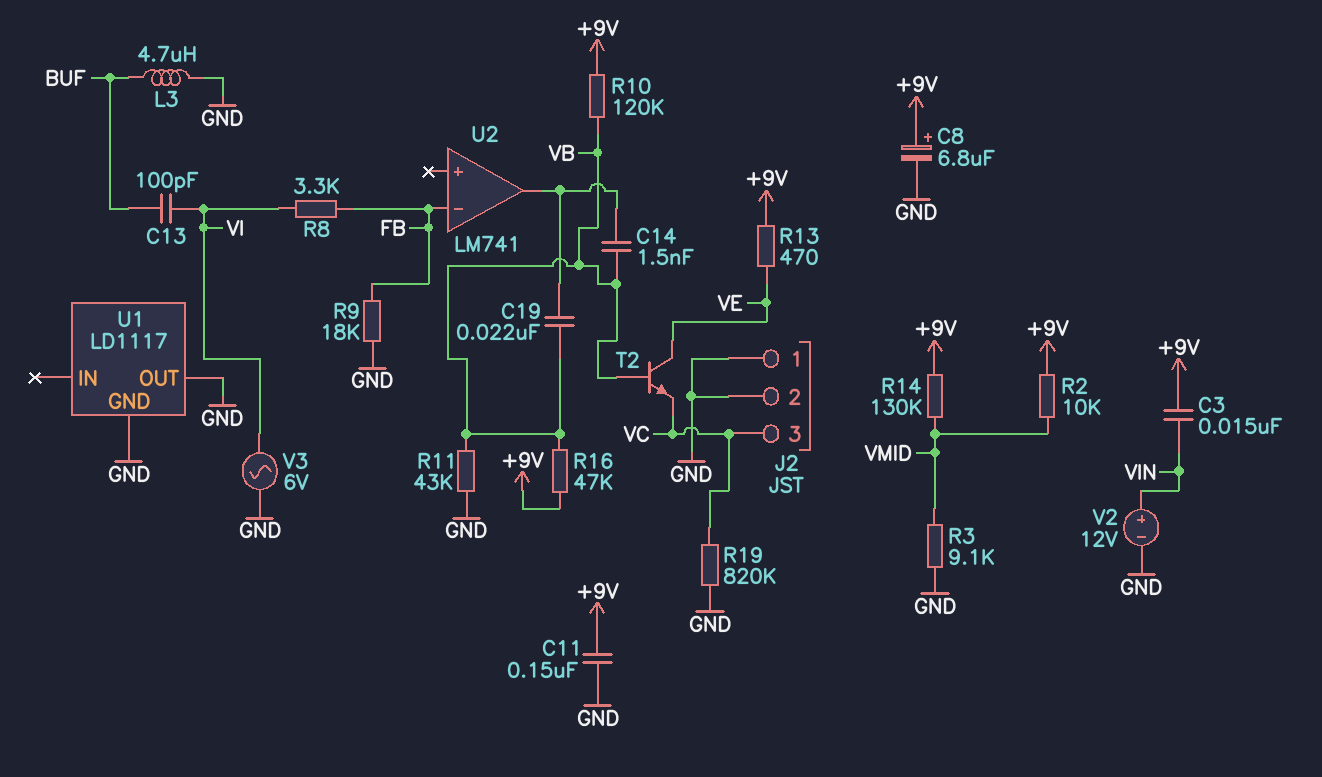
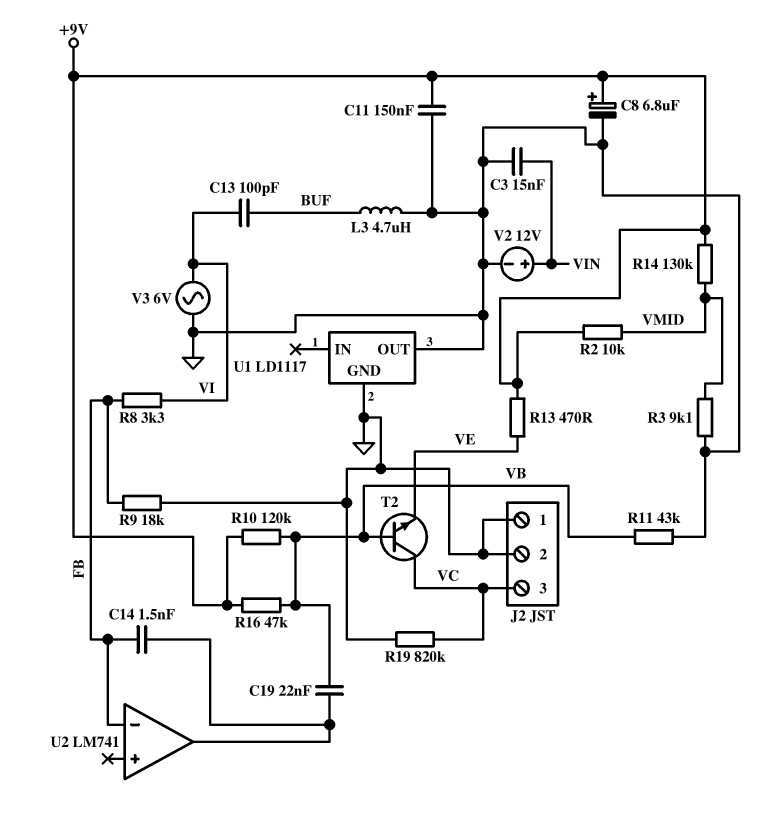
C3: 15nF (+9V, VIN) -> 15nF (GND, VIN)
C14: 1.5nF (U2/out, VB) -> 1.5nF (FB, U2/out)
T2: NPN (B VB, C VE, E VC) -> NPN (B VB, C VC, E VE)

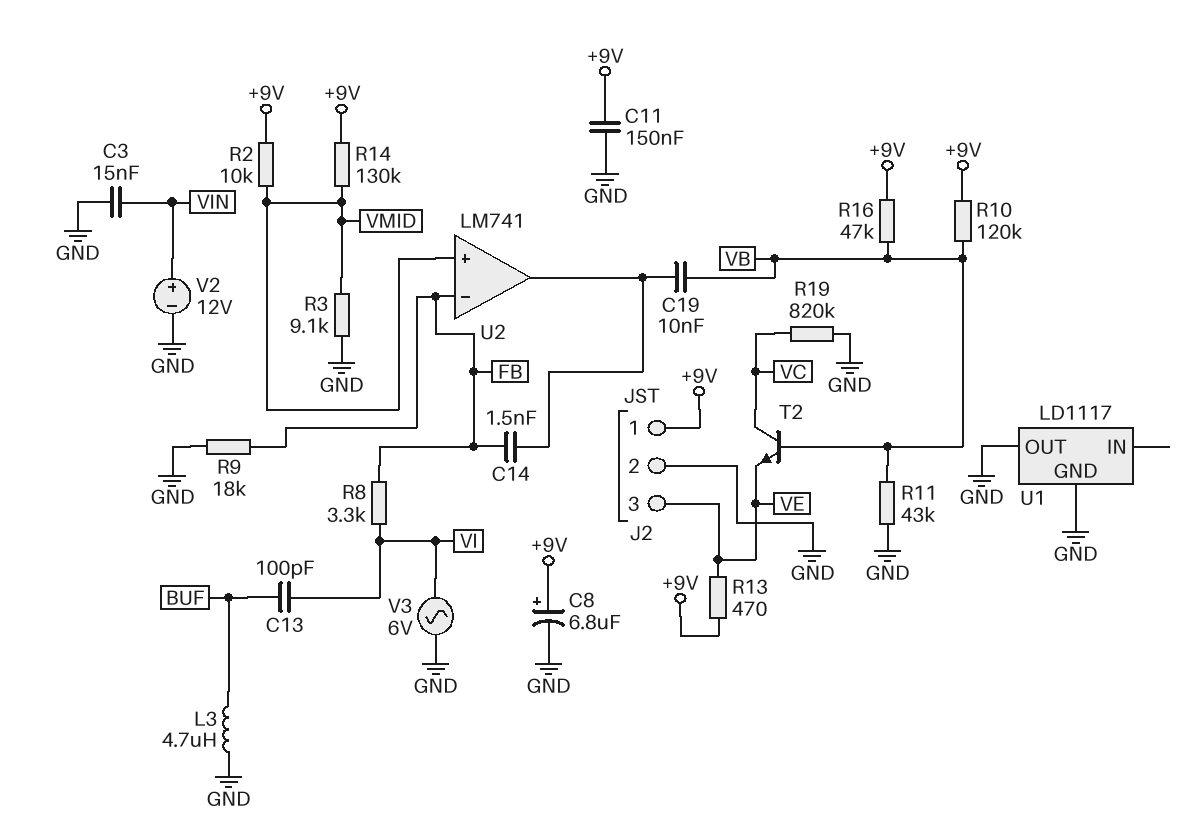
C19: 22nF (U2/out, VB) -> 10nF (U2/out, VB)
J2 pin 1: GND -> +9V
J2 pin 3: VC -> VE
U2 pin in+: none -> VMID

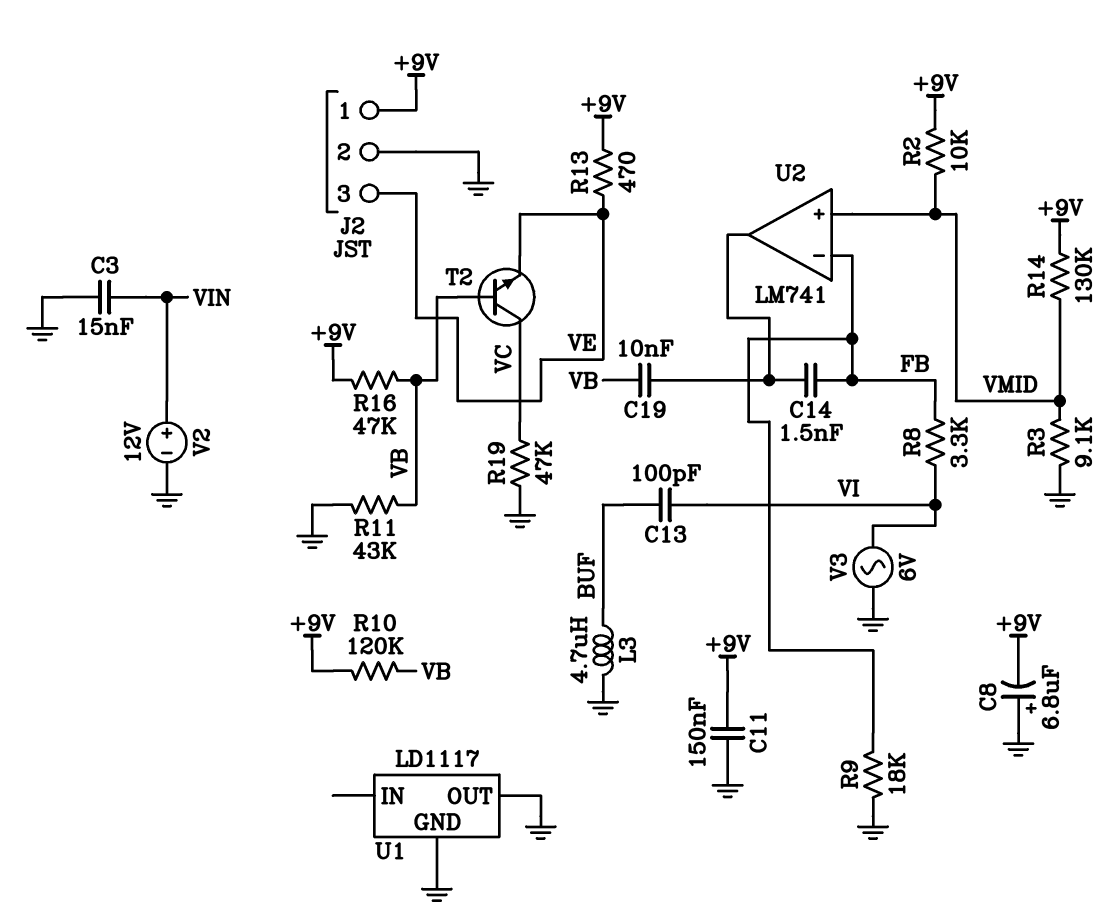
C8: 6.8uF (plus +9V, minus GND) -> 6.8uF (plus GND, minus +9V)
R19: 820k (GND, VC) -> 47k (GND, VC)

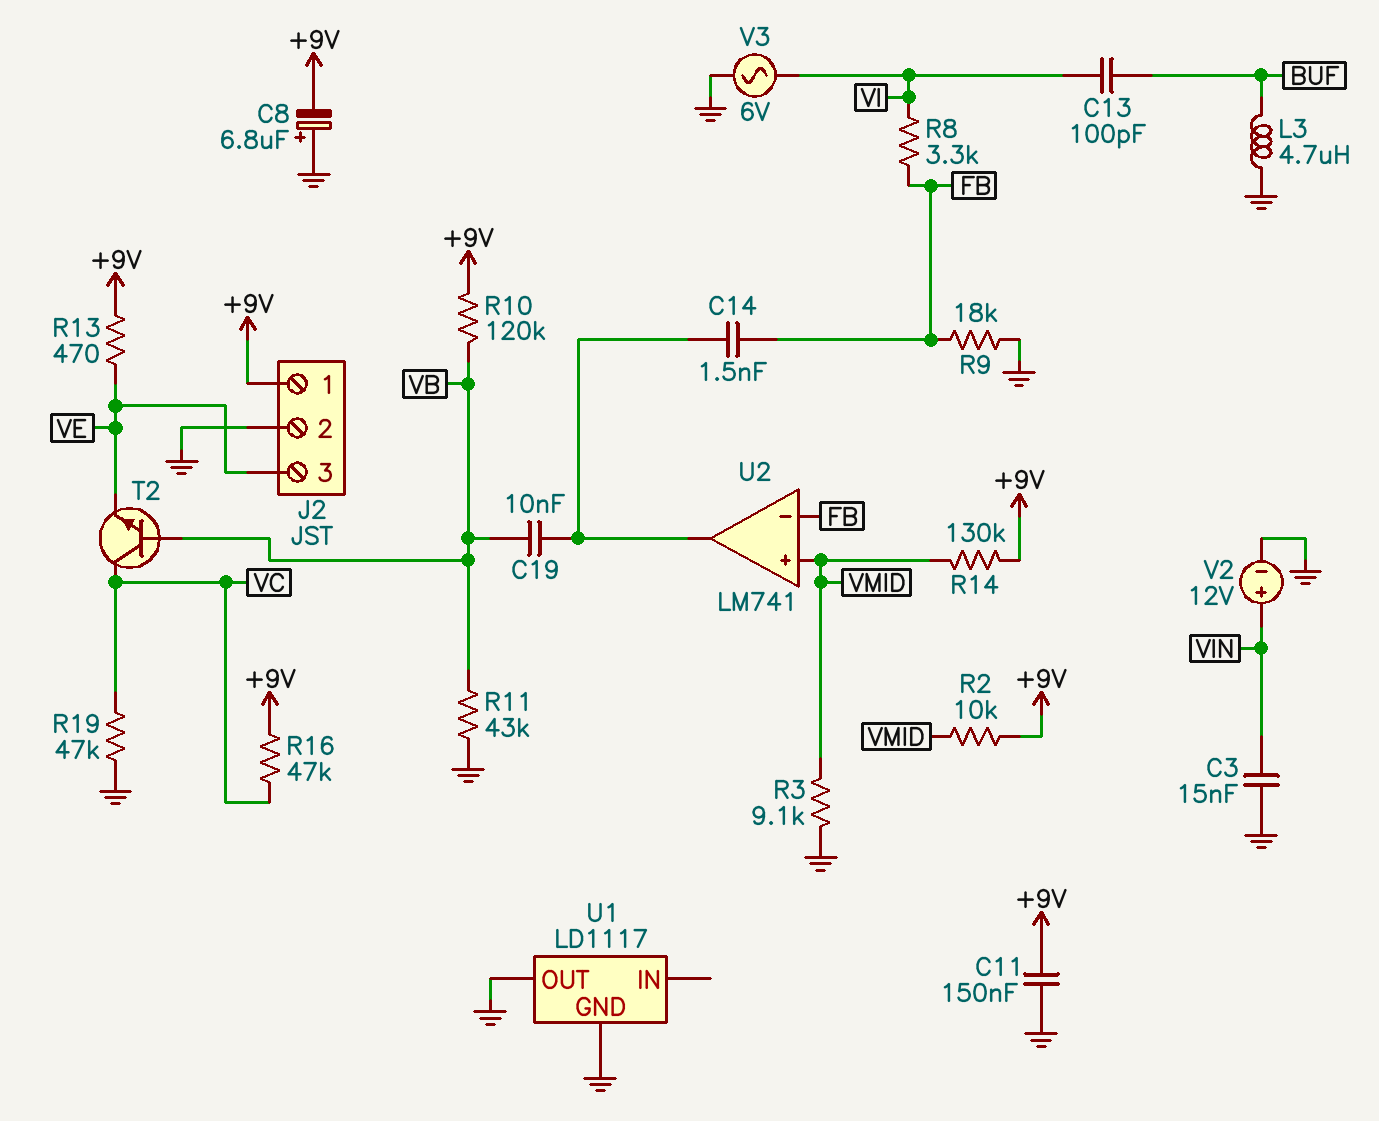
R16: 47k (+9V, VB) -> 47k (+9V, VC)

